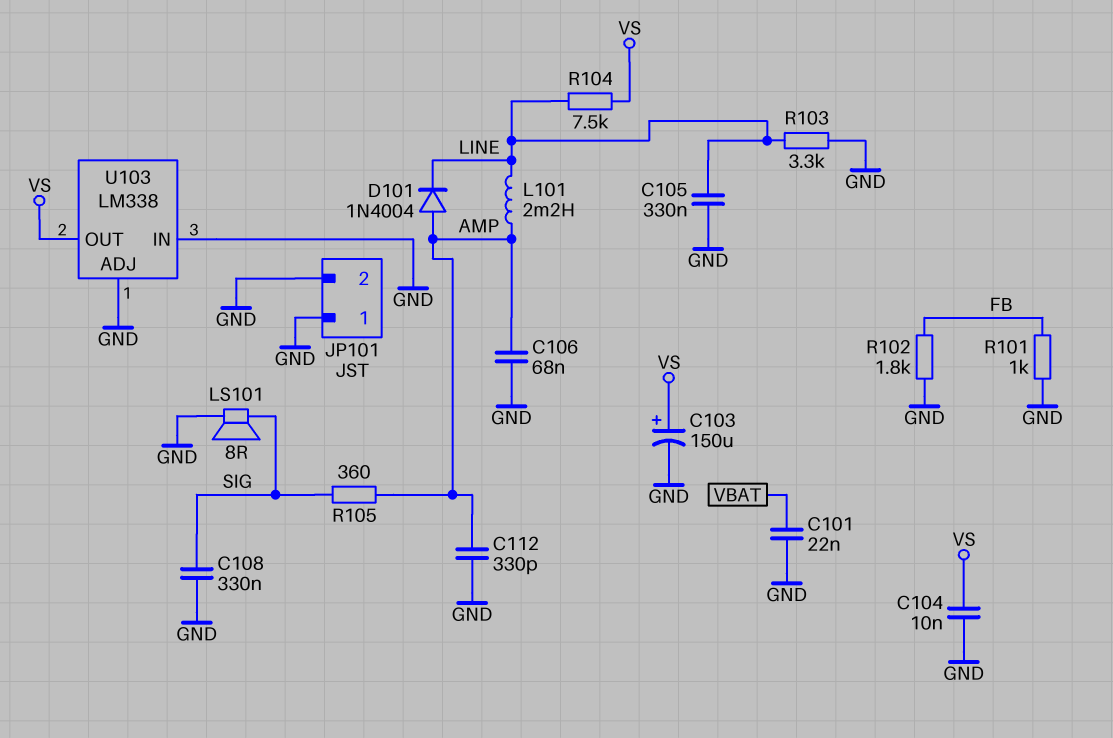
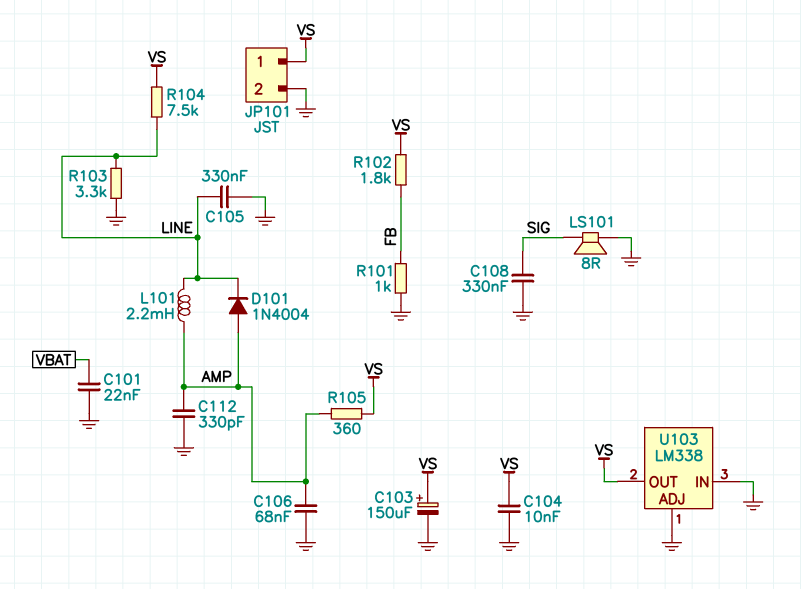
JP101 pin 1: GND -> VS
R102: 1.8k (FB, GND) -> 1.8k (FB, VS)
R105: 360 (AMP, SIG) -> 360 (AMP, VS)

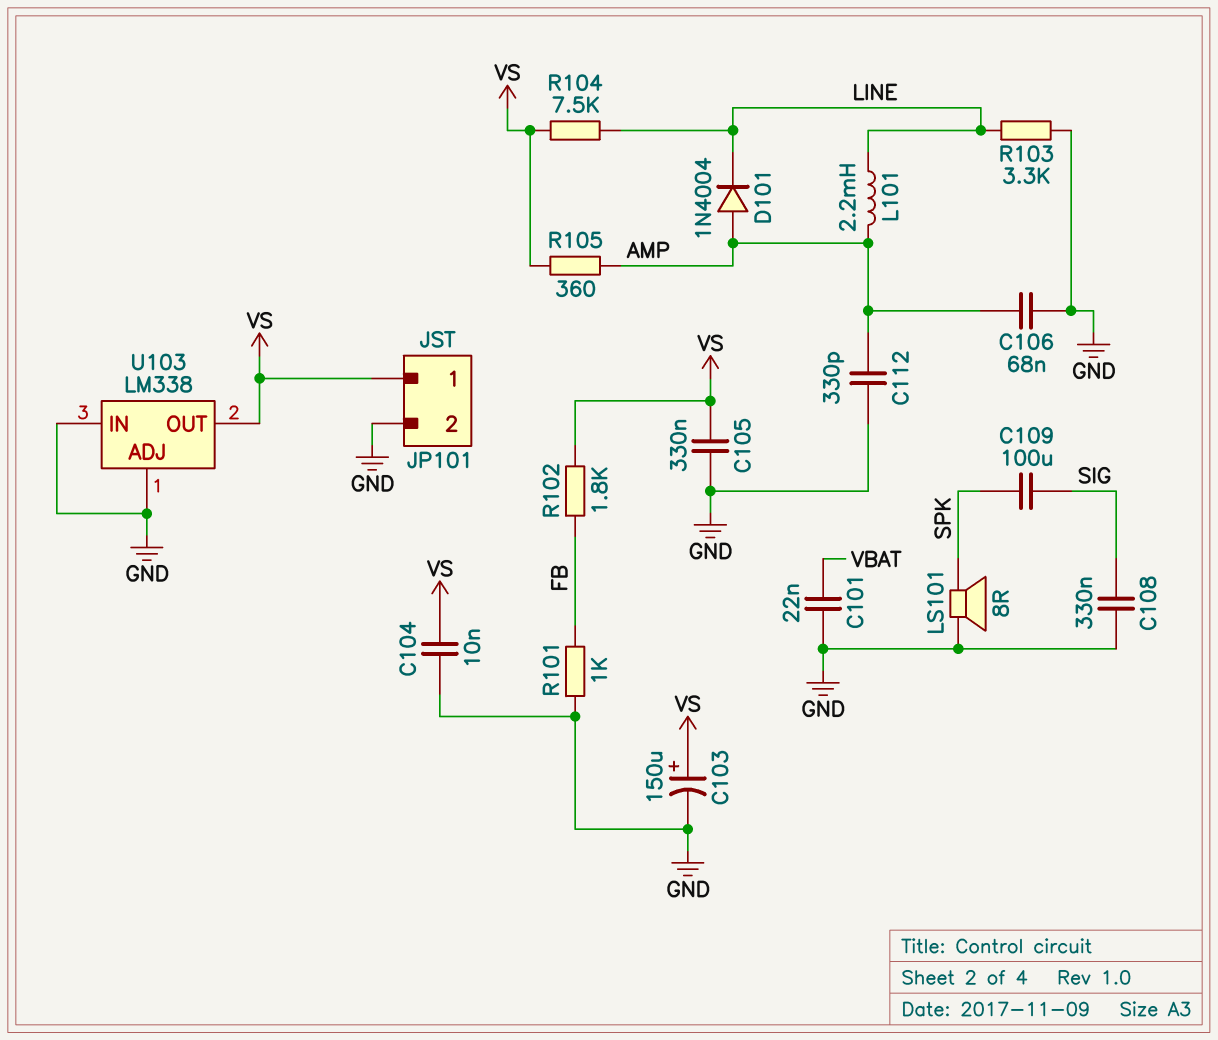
C105: 330nF (GND, LINE) -> 330nF (GND, VS)
C109: none -> 100uF (SIG, SPK)
LS101: speaker 8R (GND, SIG) -> speaker 8R (GND, SPK)

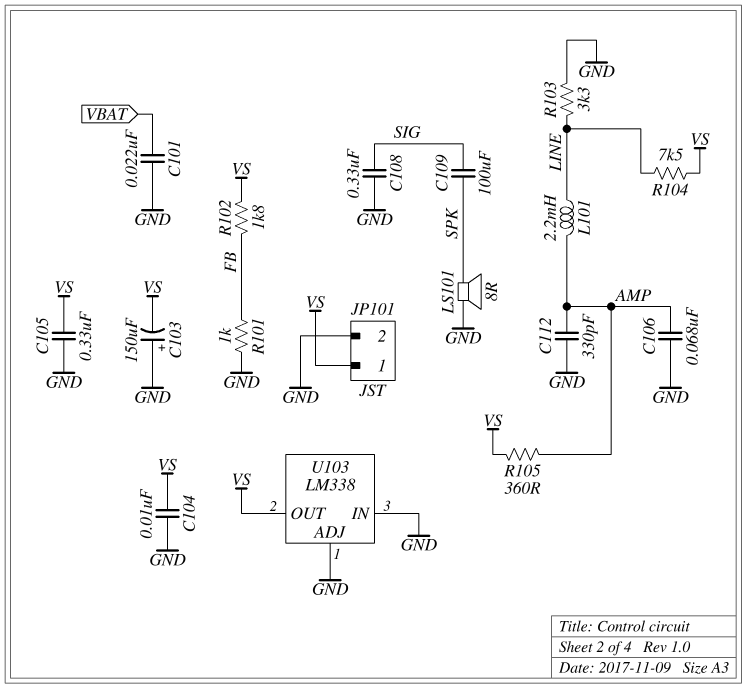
C103: 150uF (plus VS, minus GND) -> 150uF (plus GND, minus VS)
D101: diode 1N4004 (A AMP, K LINE) -> none

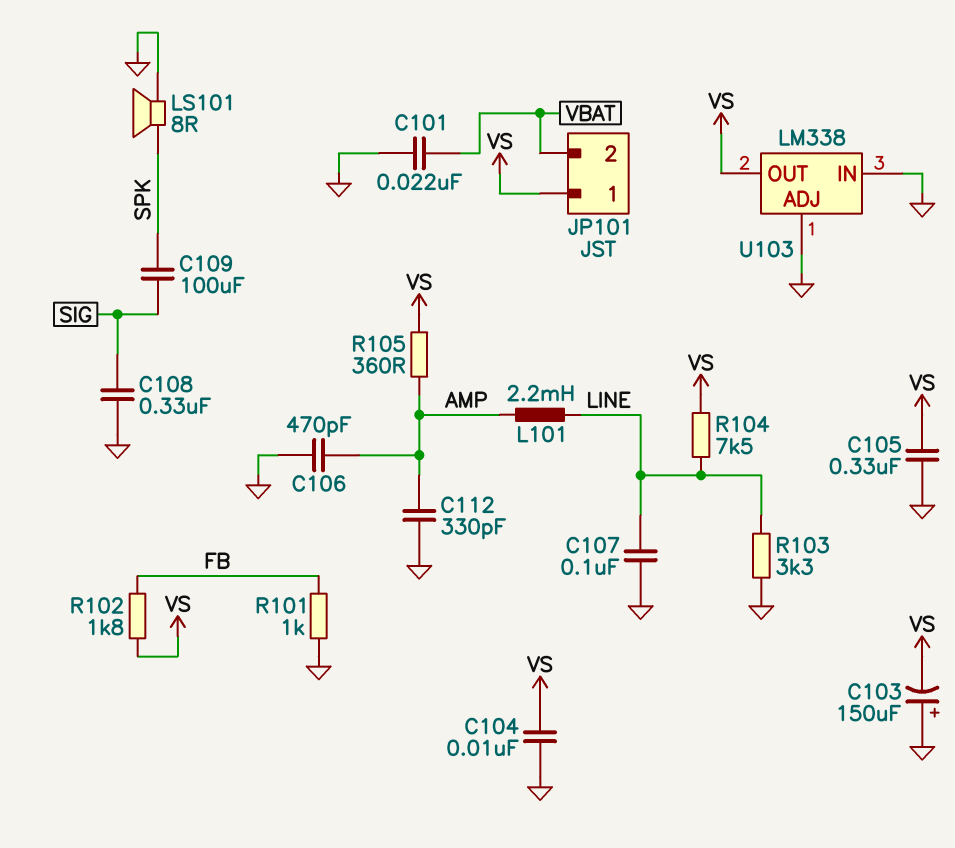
C106: 68nF (AMP, GND) -> 470pF (AMP, GND)
C107: none -> 100nF (GND, LINE)
JP101 pin 2: GND -> VBAT

